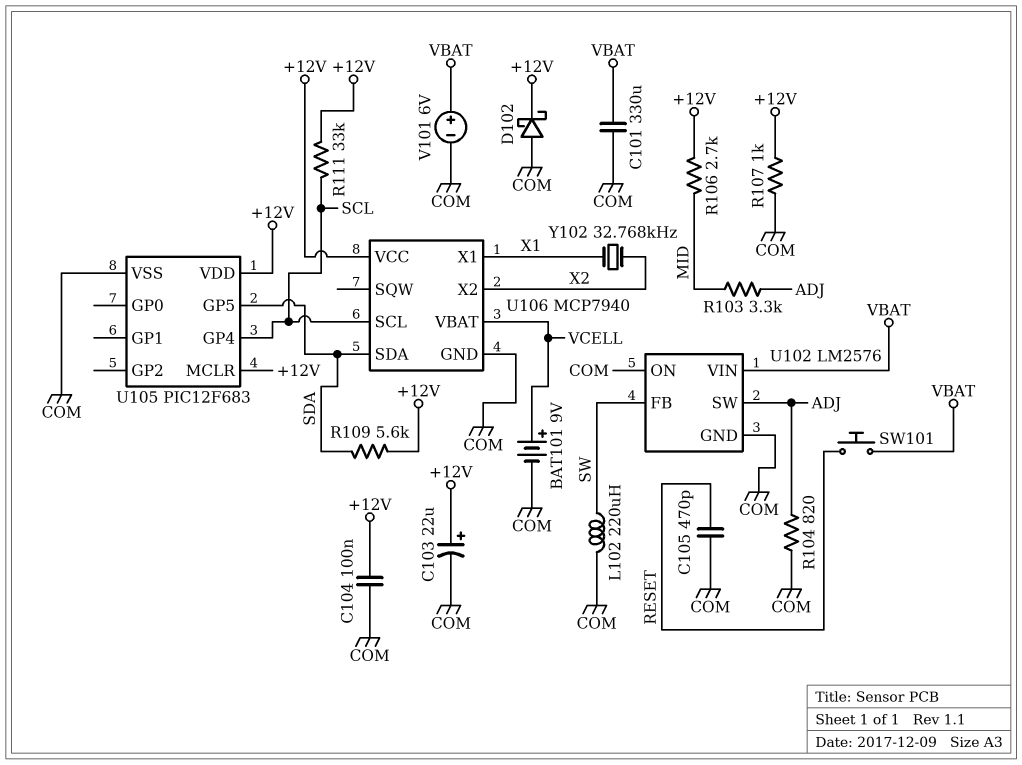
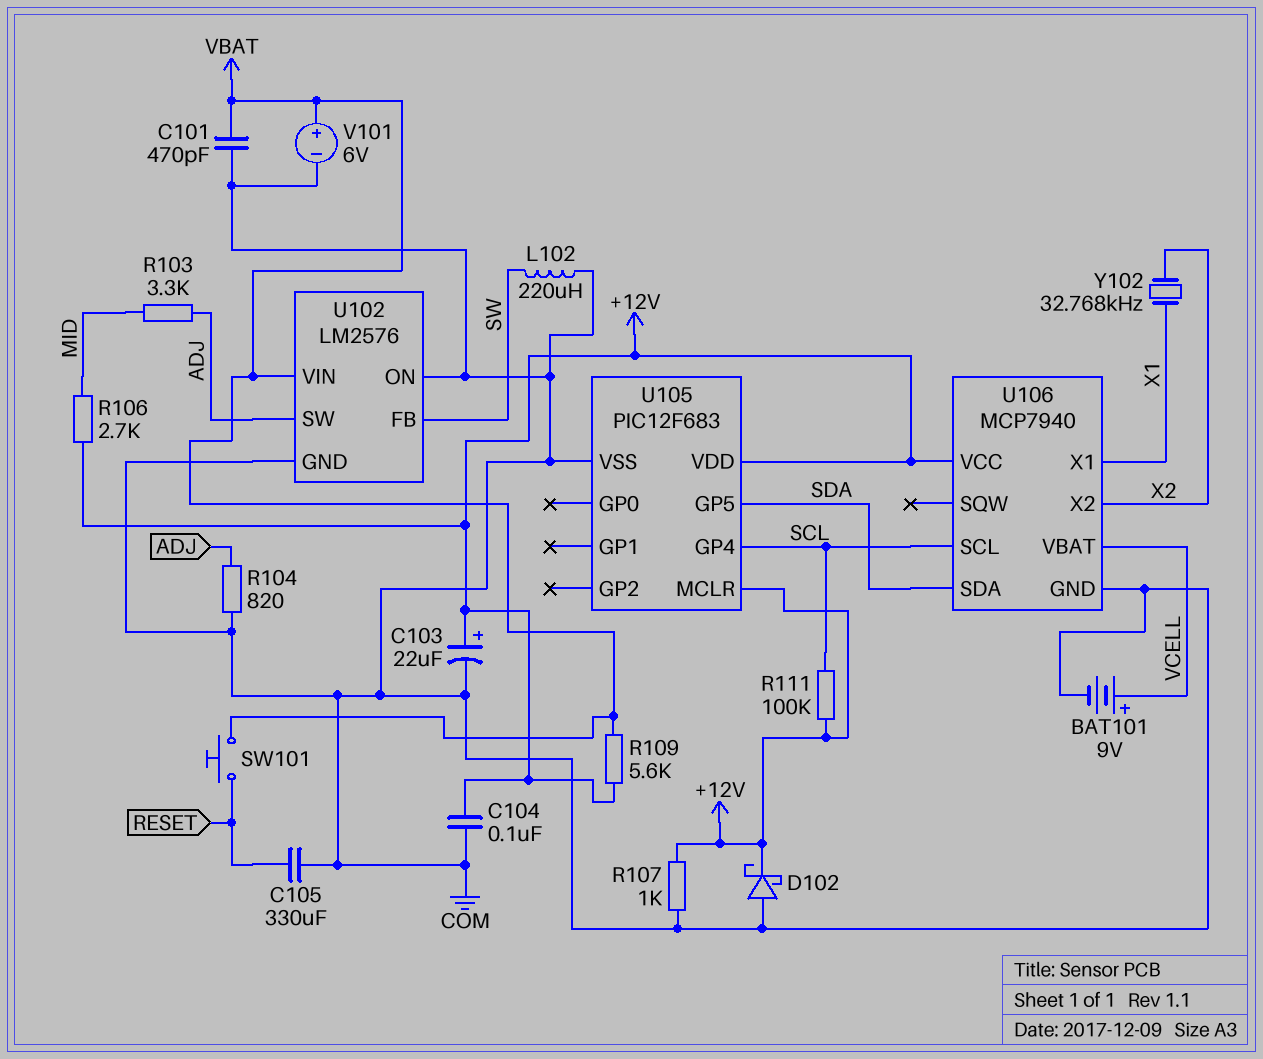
C101: 330uF (COM, VBAT) -> 470pF (COM, VBAT)
C105: 470pF (COM, RESET) -> 330uF (COM, RESET)
R109: 5.6k (+12V, SDA) -> 5.6k (+12V, VBAT)
R111: 33k (+12V, SCL) -> 100k (+12V, SCL)

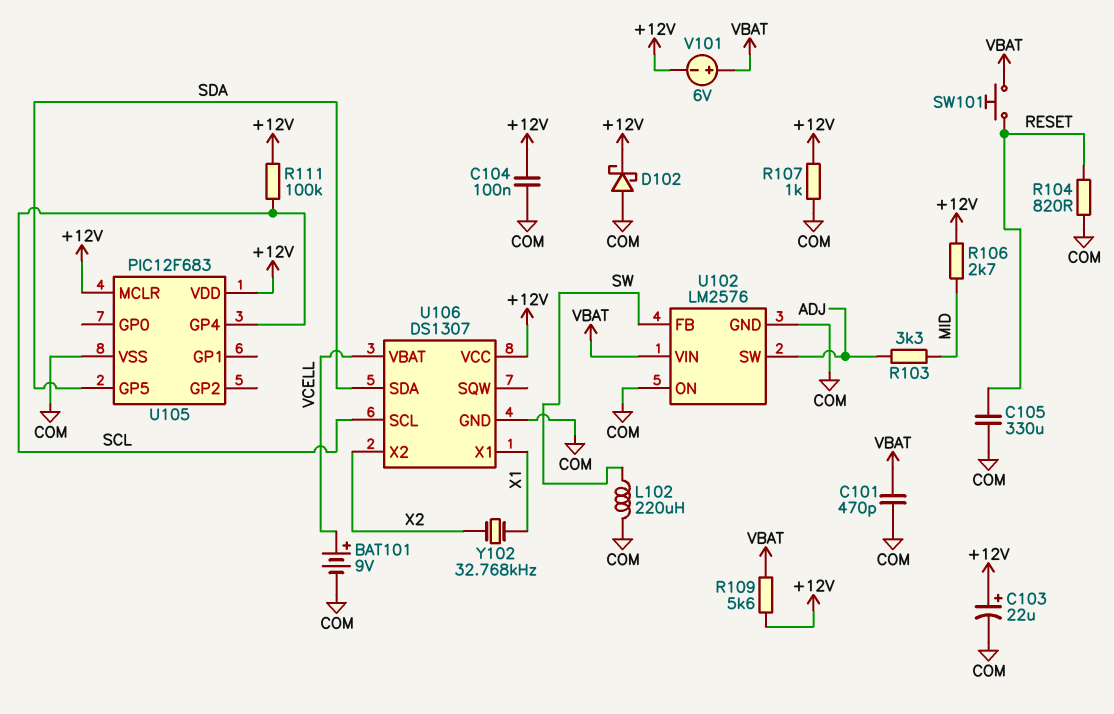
R104: 820 (ADJ, COM) -> 820 (COM, RESET)
U106: MCP7940 -> DS1307
V101: 6V (plus VBAT, minus COM) -> 6V (plus VBAT, minus +12V)

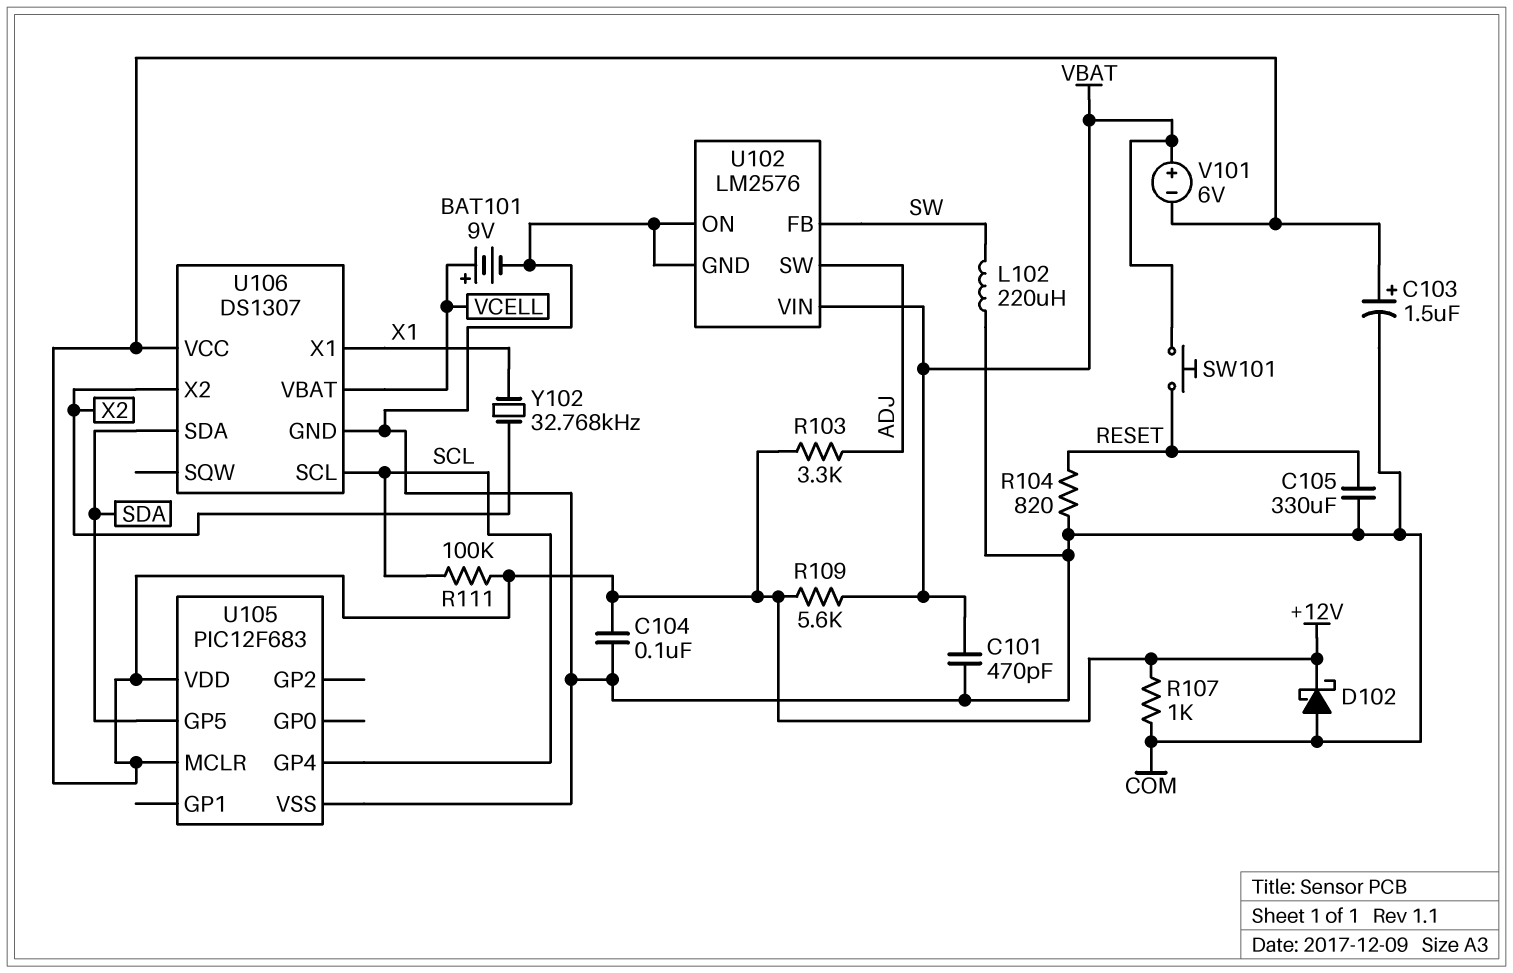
C103: 22uF (plus +12V, minus COM) -> 1.5uF (plus +12V, minus COM)
R103: 3.3k (ADJ, MID) -> 3.3k (+12V, ADJ)
R106: 2.7k (+12V, MID) -> none

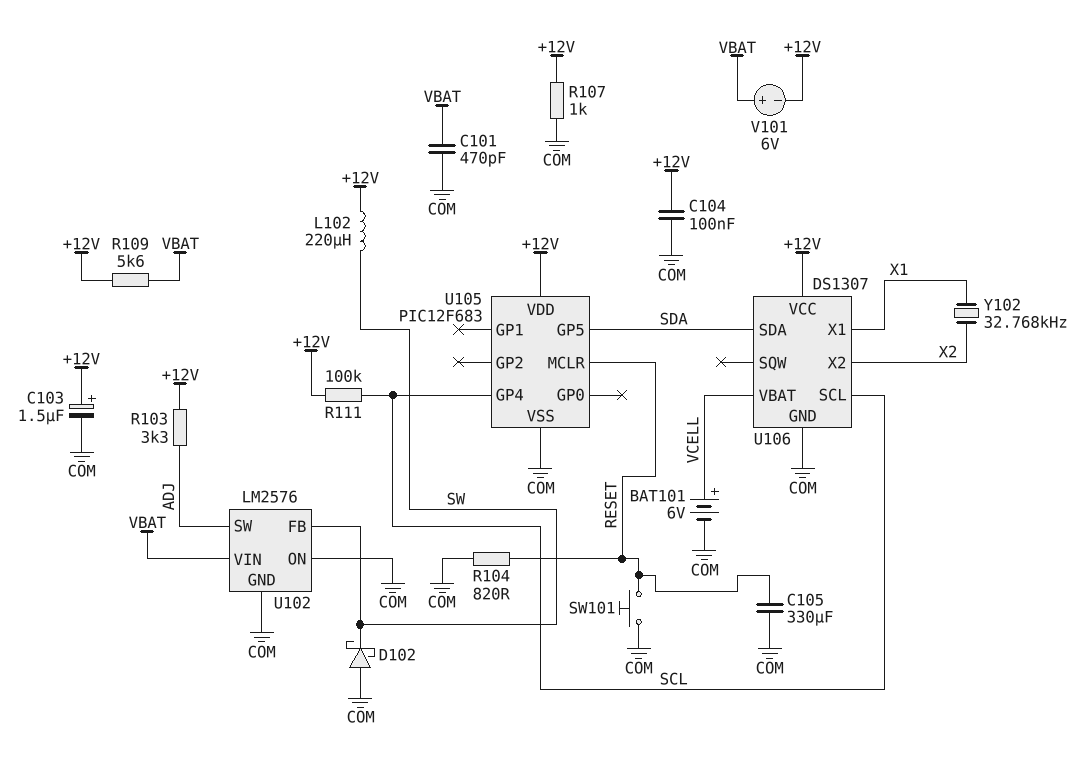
BAT101: 9V (plus VCELL, minus COM) -> 6V (plus VCELL, minus COM)
D102: schottky (A COM, K +12V) -> schottky (A COM, K SW)
L102: 220uH (COM, SW) -> 220uH (+12V, SW)
SW101: button (RESET, VBAT) -> button (COM, RESET)
U105 pin MCLR: +12V -> RESET

